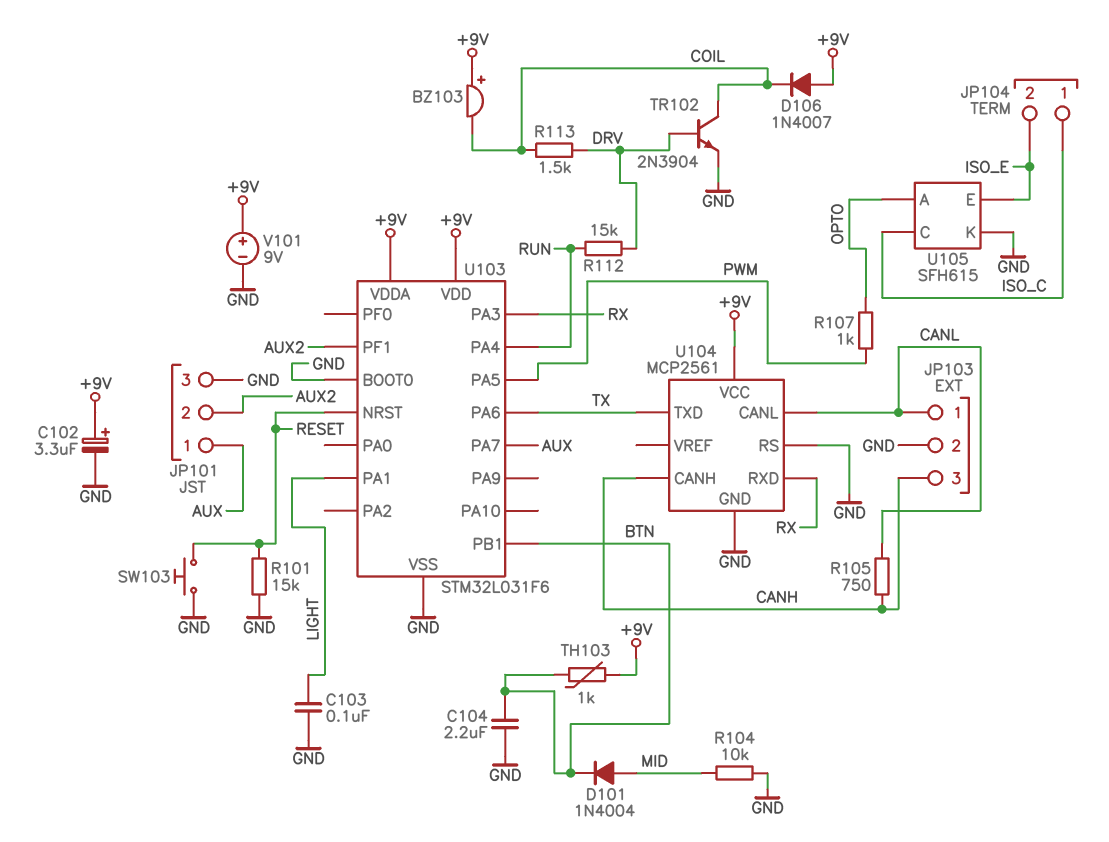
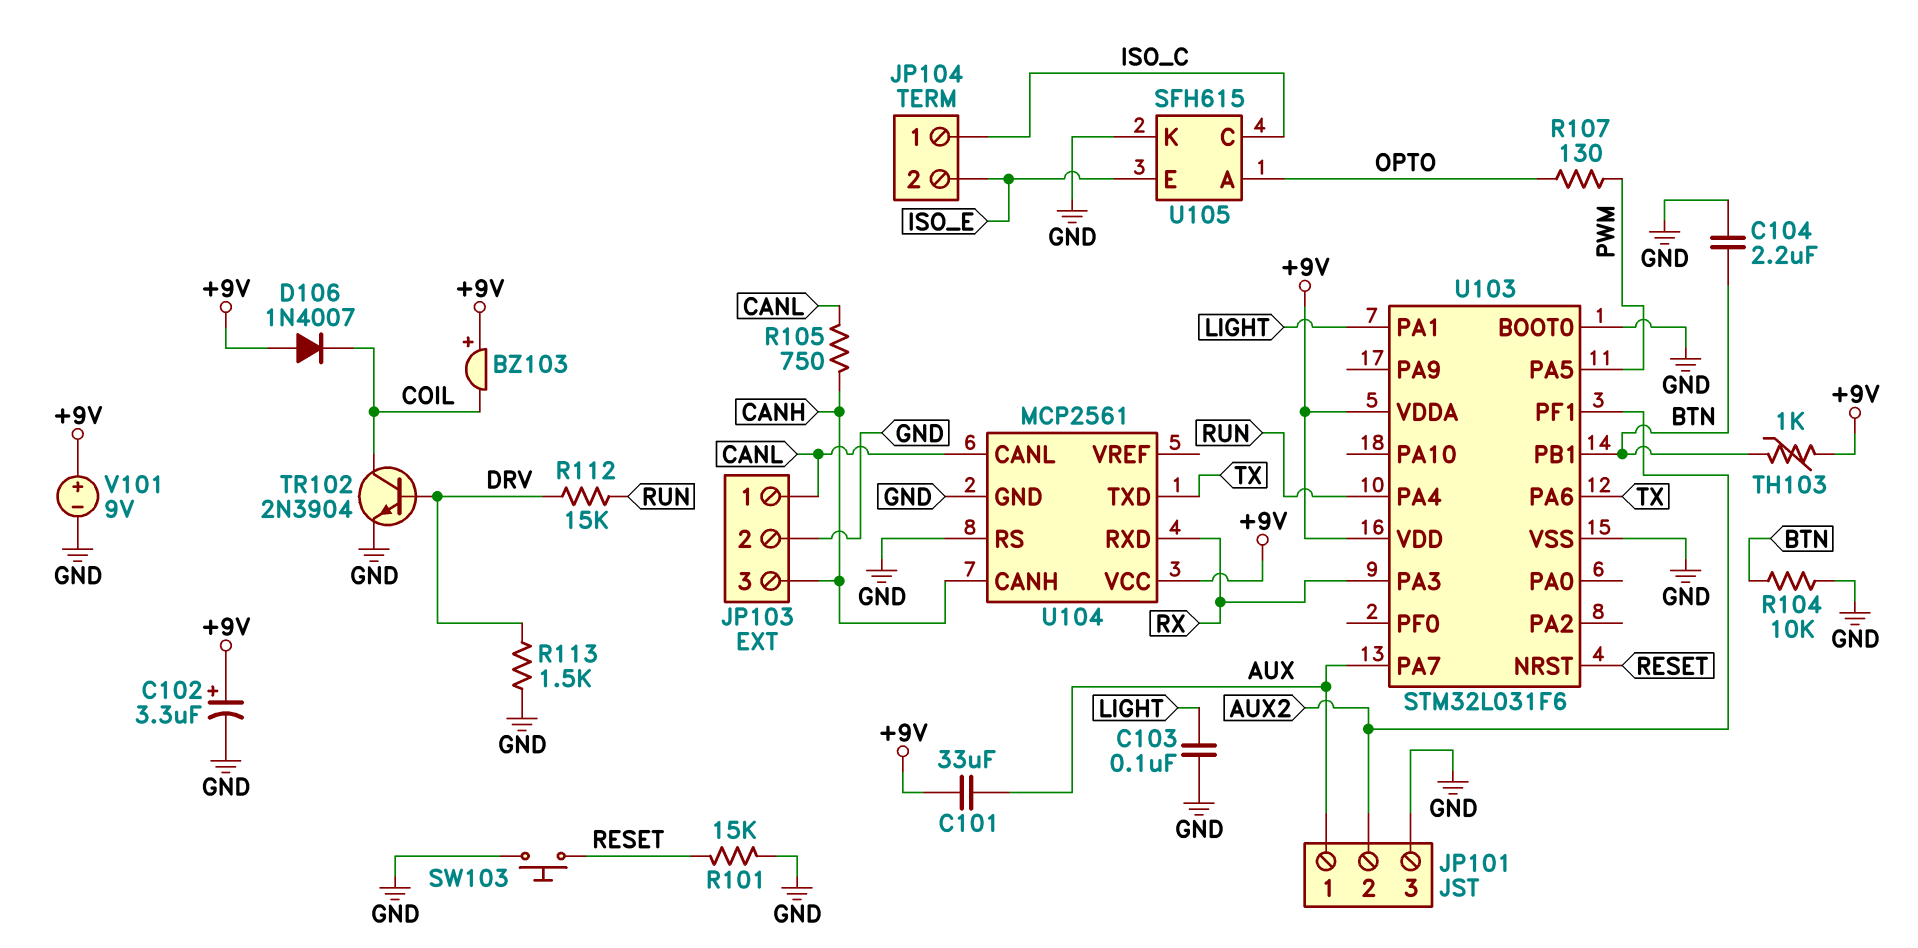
C101: none -> 33uF (+9V, AUX)
D101: diode 1N4004 (A MID, K BTN) -> none
R104: 10k (GND, MID) -> 10k (BTN, GND)
R107: 1k (OPTO, PWM) -> 130 (OPTO, PWM)
R113: 1.5k (COIL, DRV) -> 1.5k (DRV, GND)

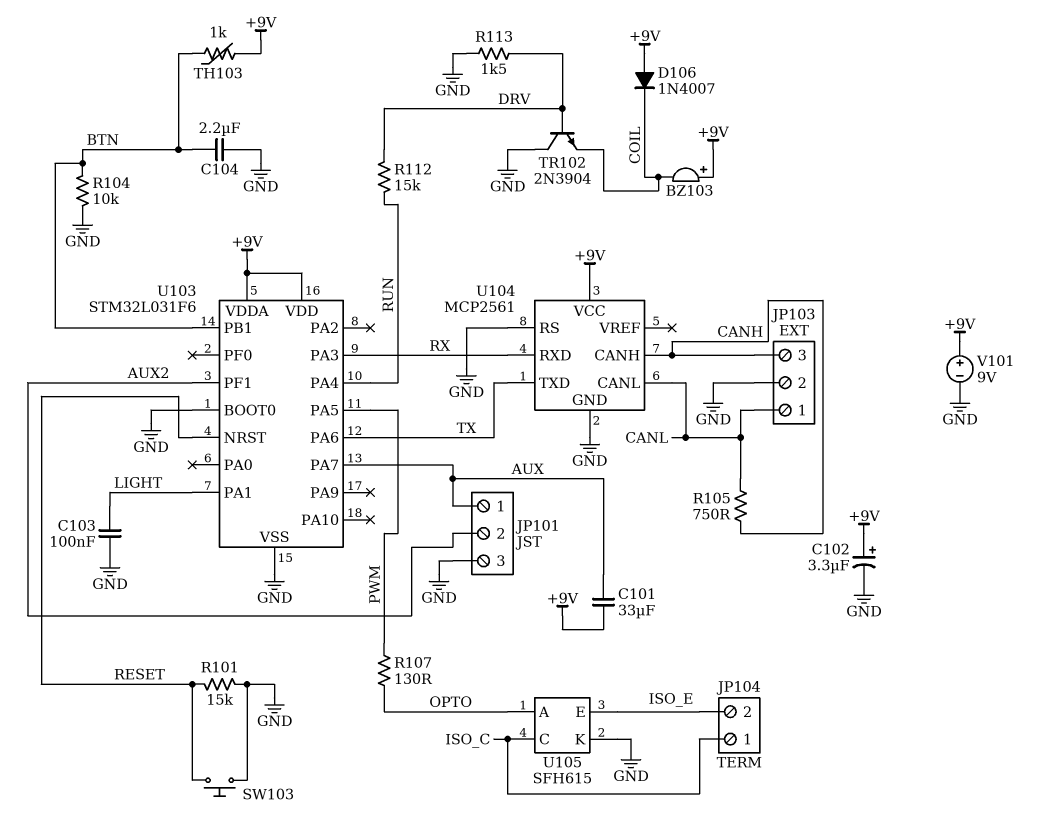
TR102: NPN 2N3904 (B DRV, C COIL, E GND) -> NPN 2N3904 (B DRV, C GND, E COIL)

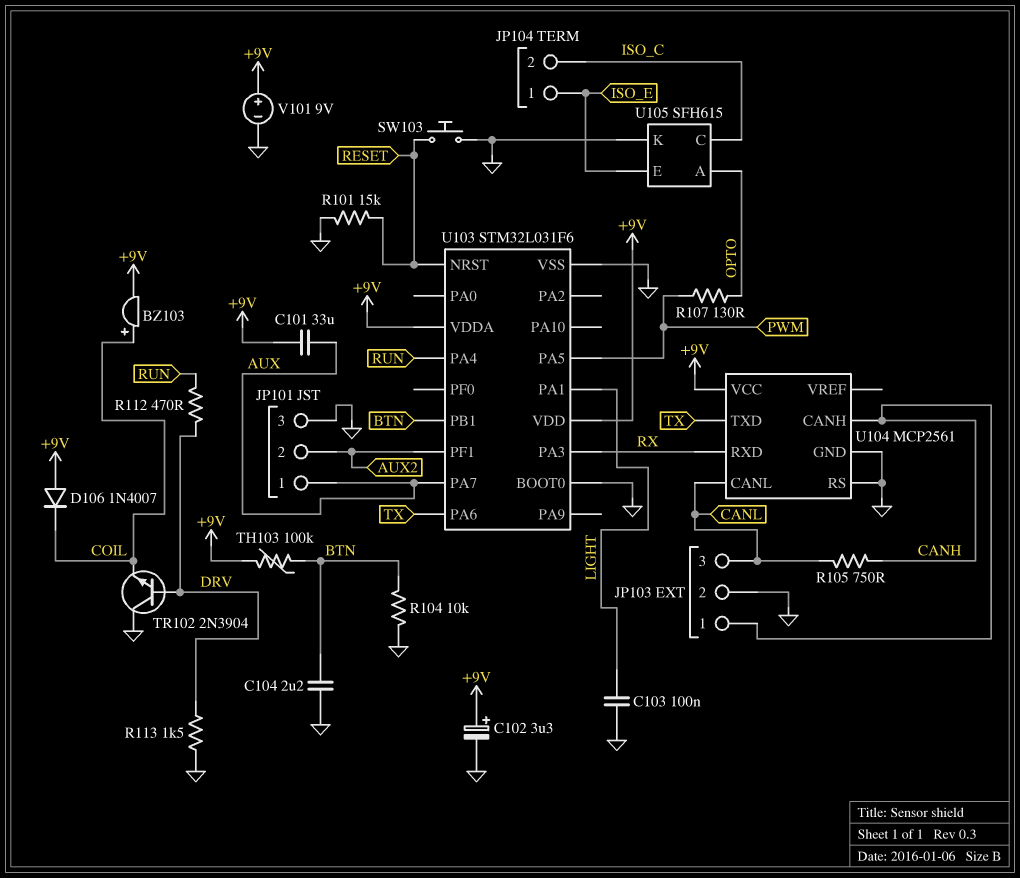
BZ103: buzzer (plus +9V, minus COIL) -> buzzer (plus COIL, minus +9V)
JP103 pin 1: CANL -> CANH
JP103 pin 3: CANH -> CANL
JP104 pin 1: ISO_C -> ISO_E
JP104 pin 2: ISO_E -> ISO_C
R112: 15k (DRV, RUN) -> 470 (DRV, RUN)
TH103: 1k (+9V, BTN) -> 100k (+9V, BTN)

